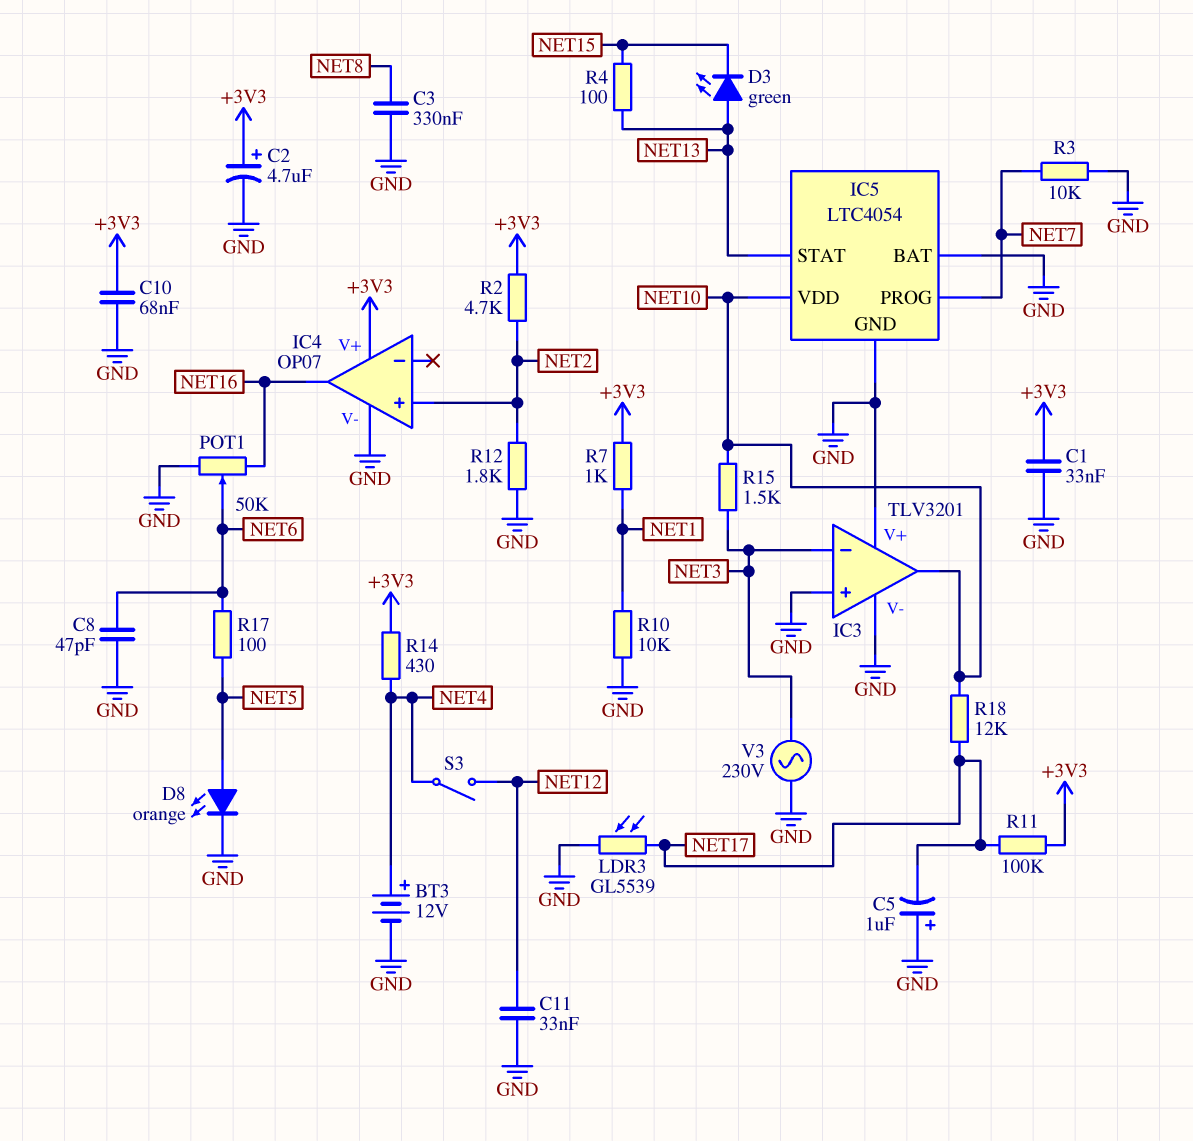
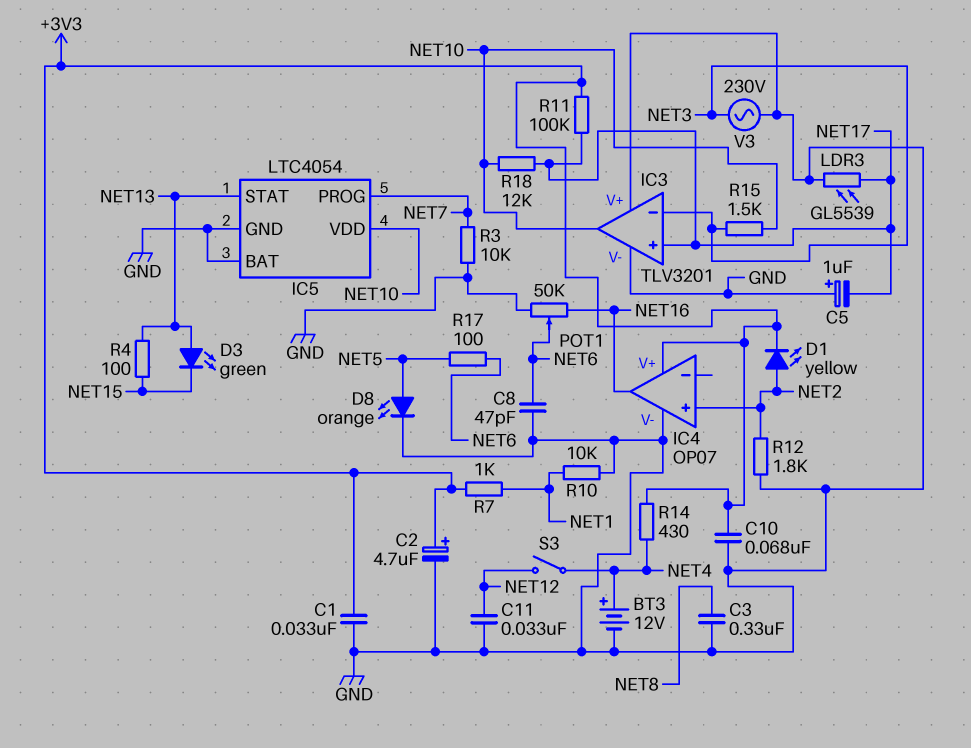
D1: none -> LED yellow (A NET2, K +3V3)
IC3 pin in+: GND -> NET17
R2: 4.7k (+3V3, NET2) -> none

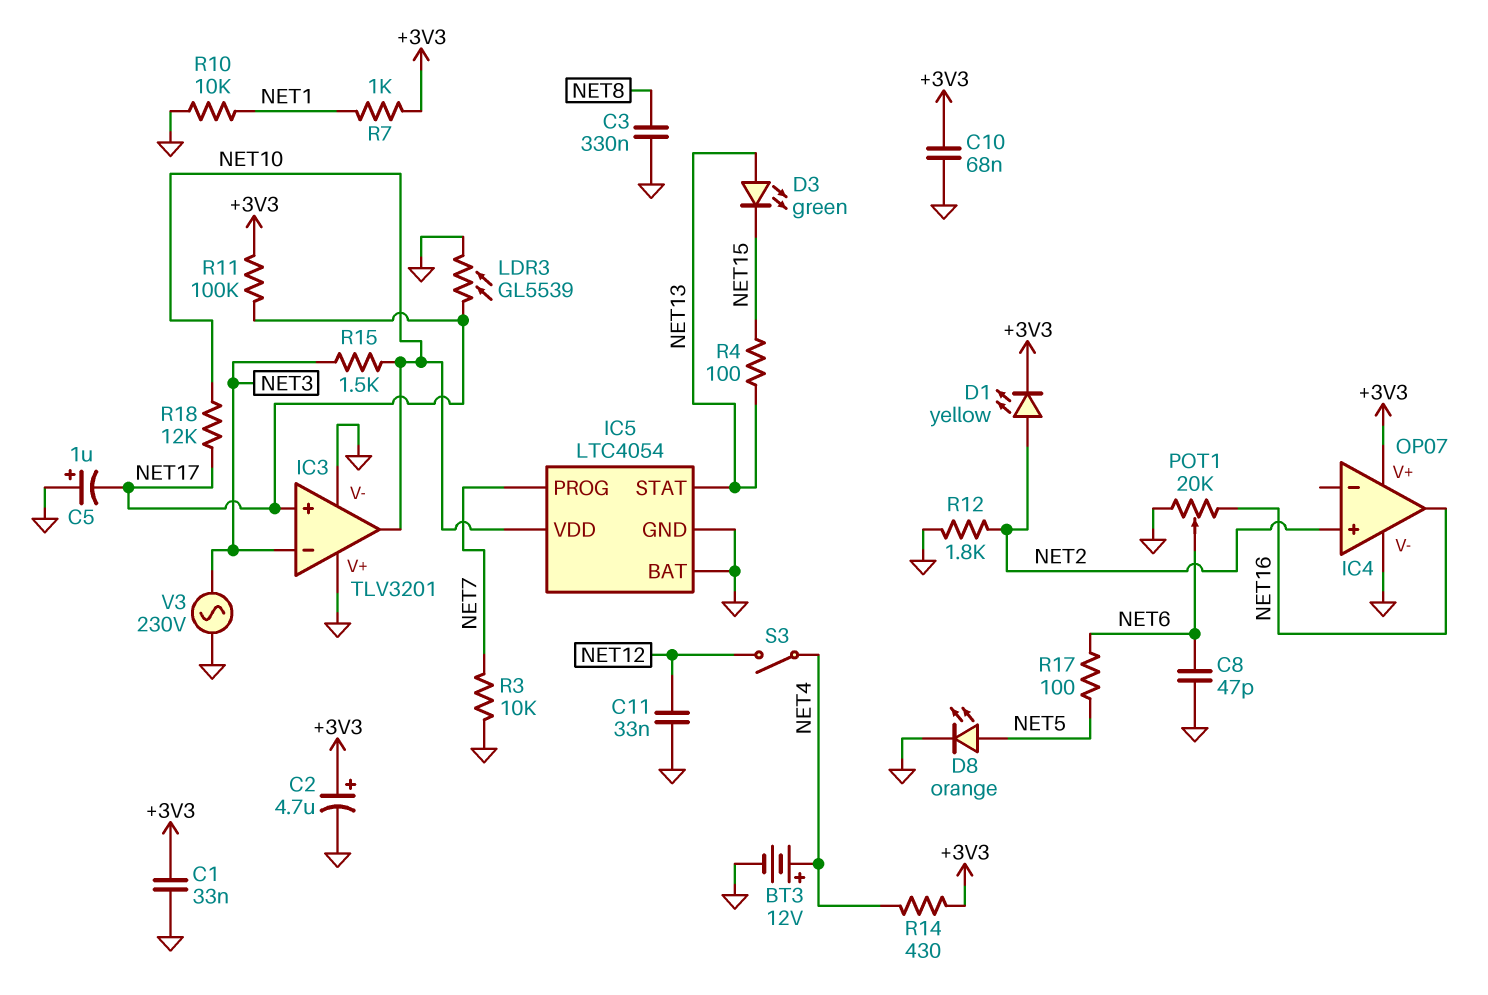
POT1: 50k (GND, NET16, wiper NET6) -> 20k (GND, NET16, wiper NET6)

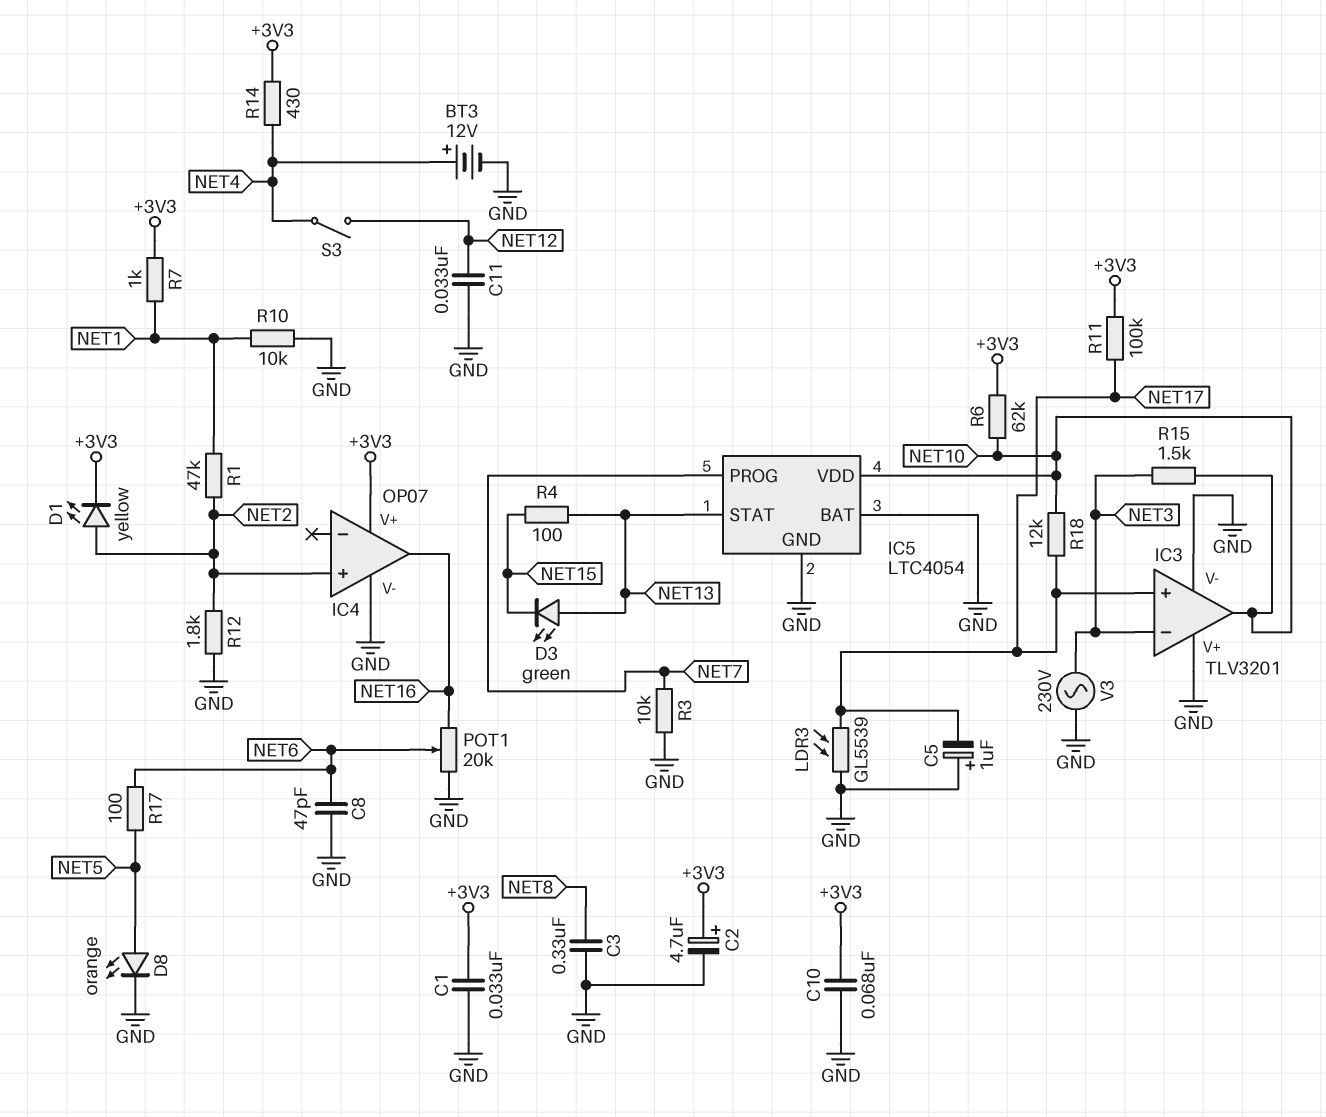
R1: none -> 47k (NET1, NET2)
R6: none -> 62k (+3V3, NET10)

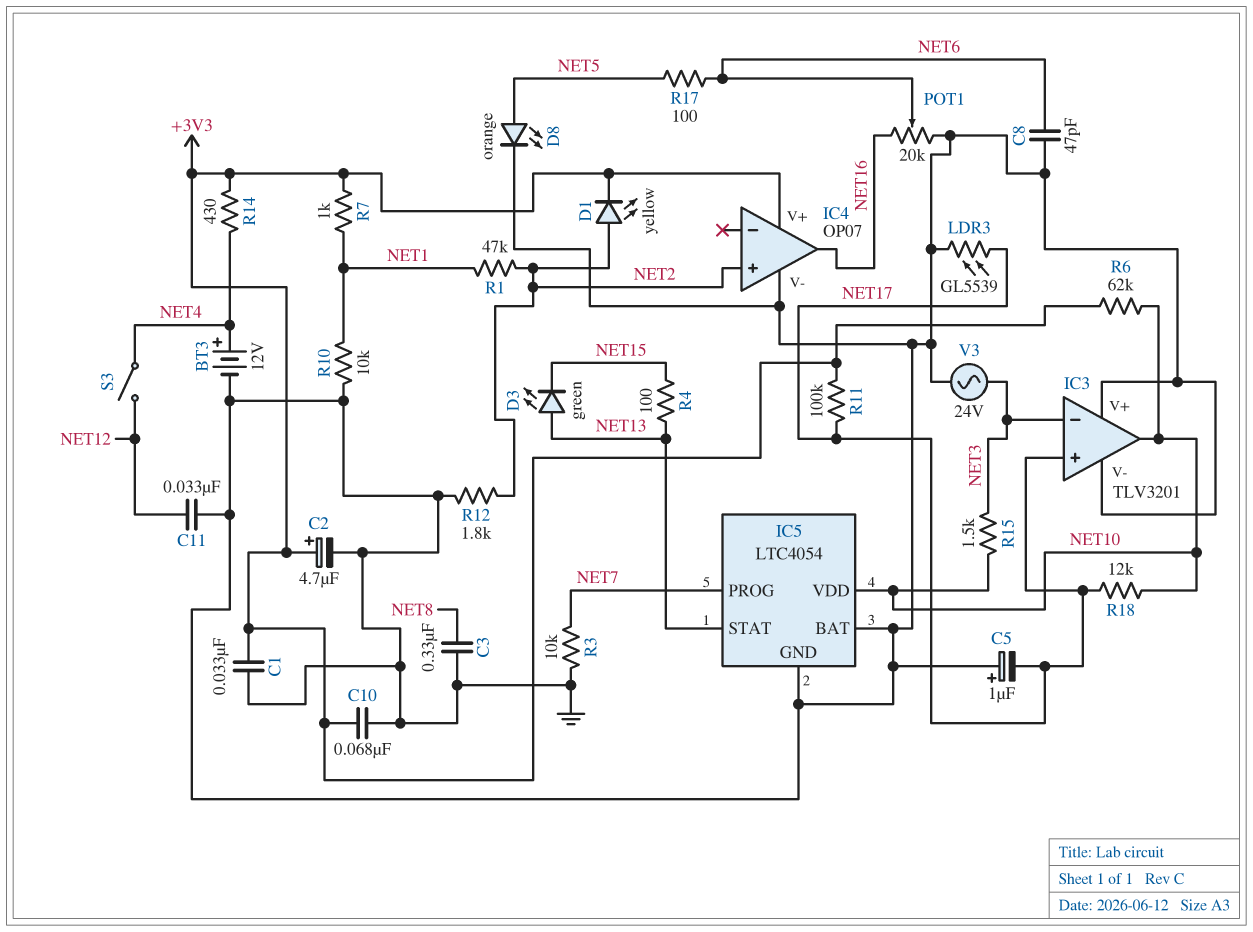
V3: AC 230V (GND, NET3) -> AC 24V (GND, NET3)

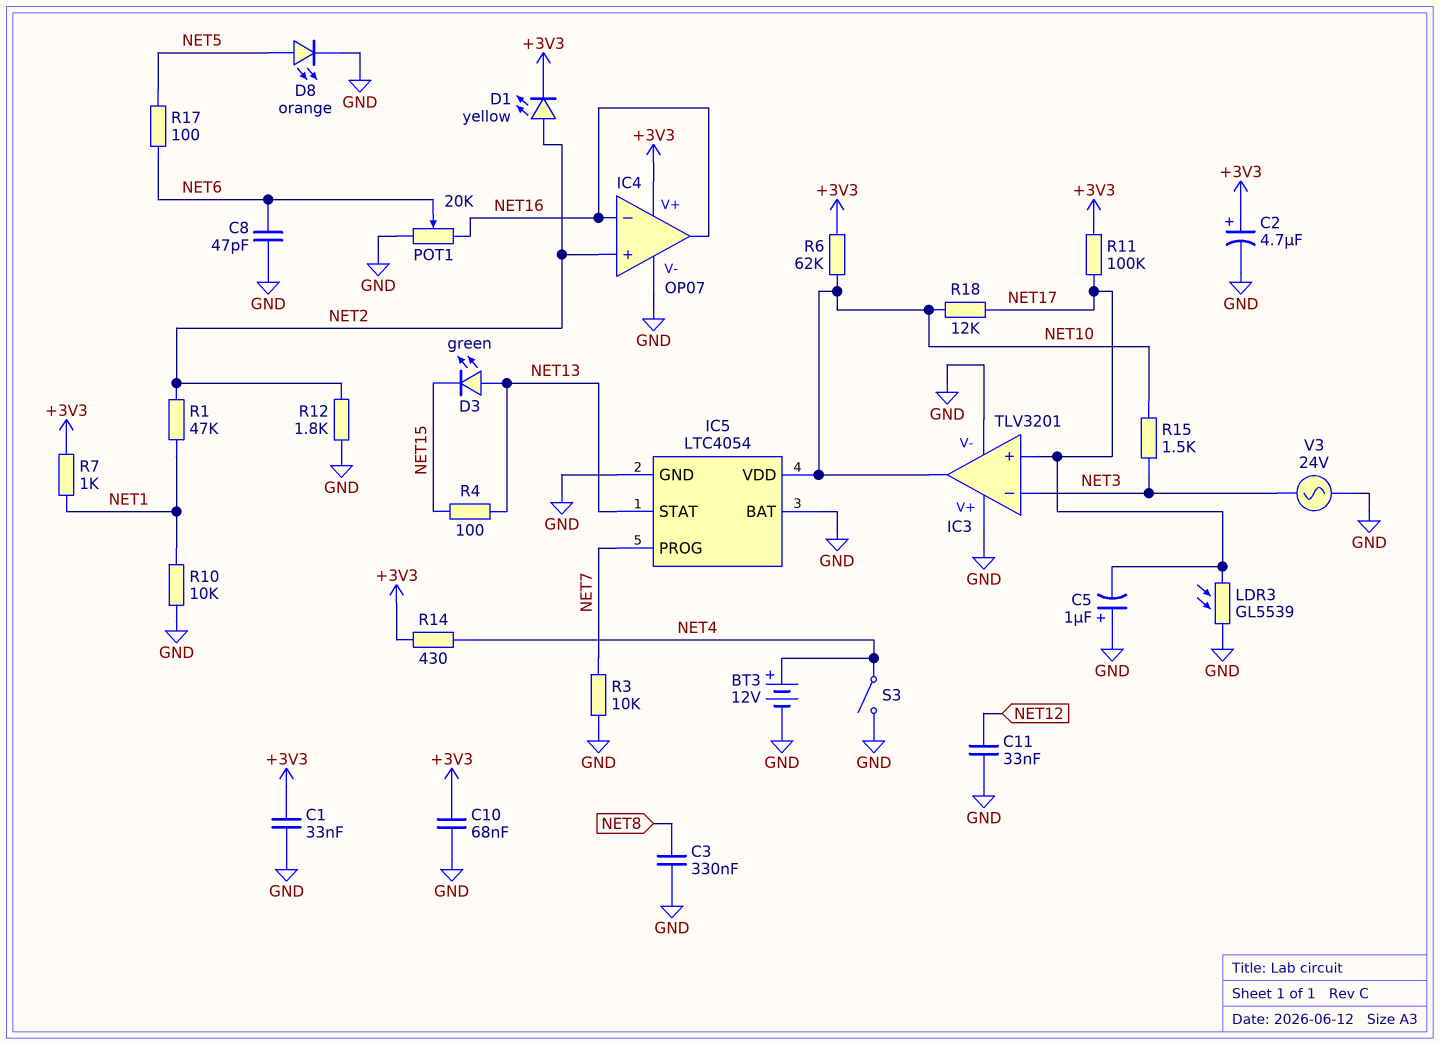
IC4 pin in-: none -> NET16
S3: switch (NET4, NET12) -> switch (GND, NET4)

